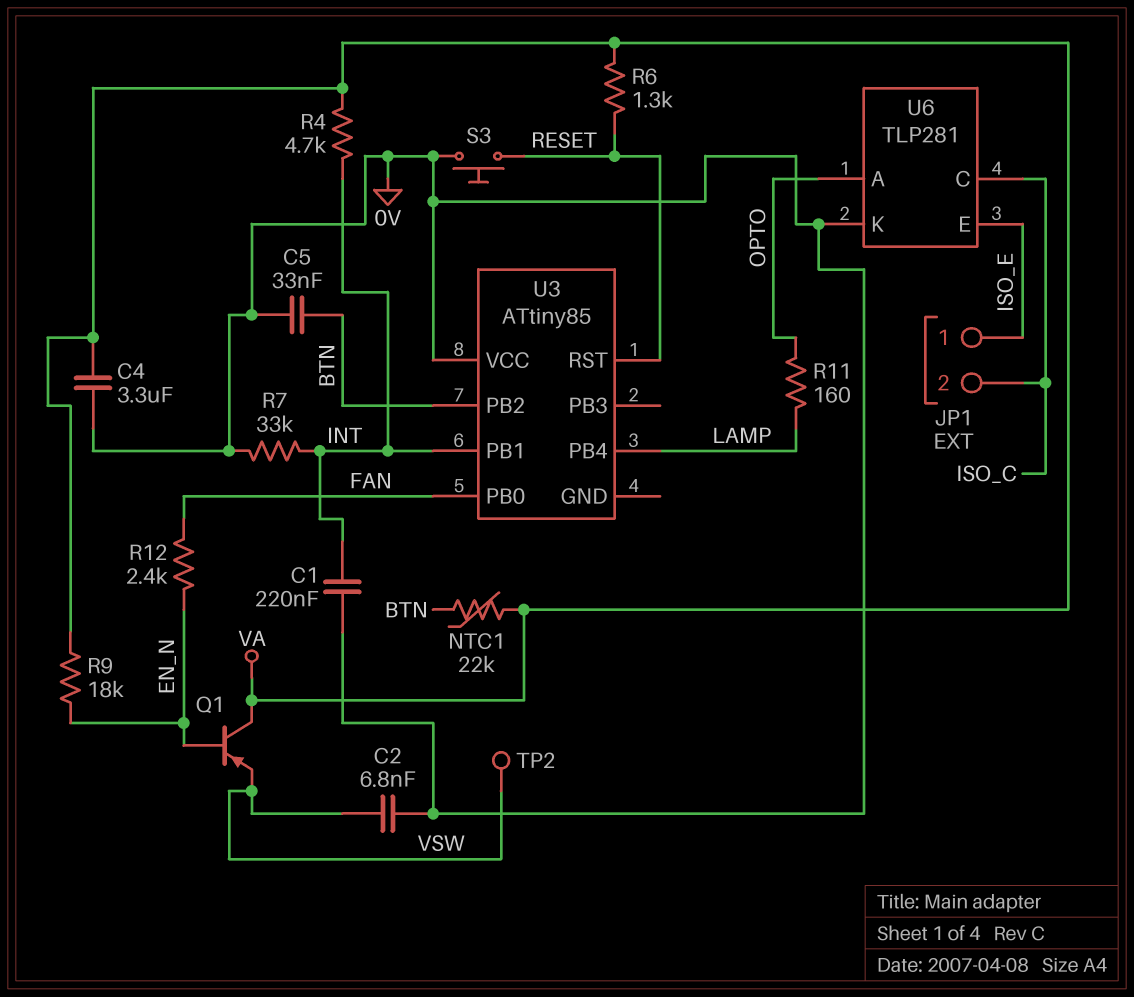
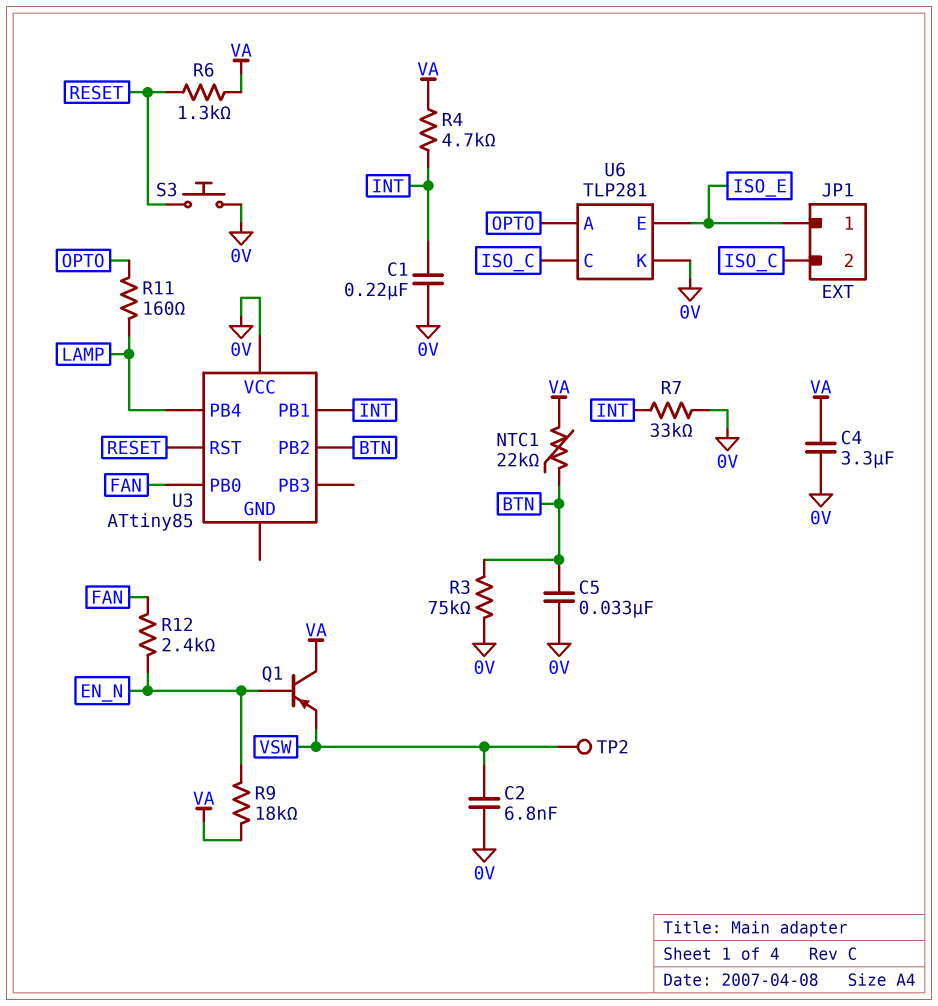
R3: none -> 75k (0V, BTN)

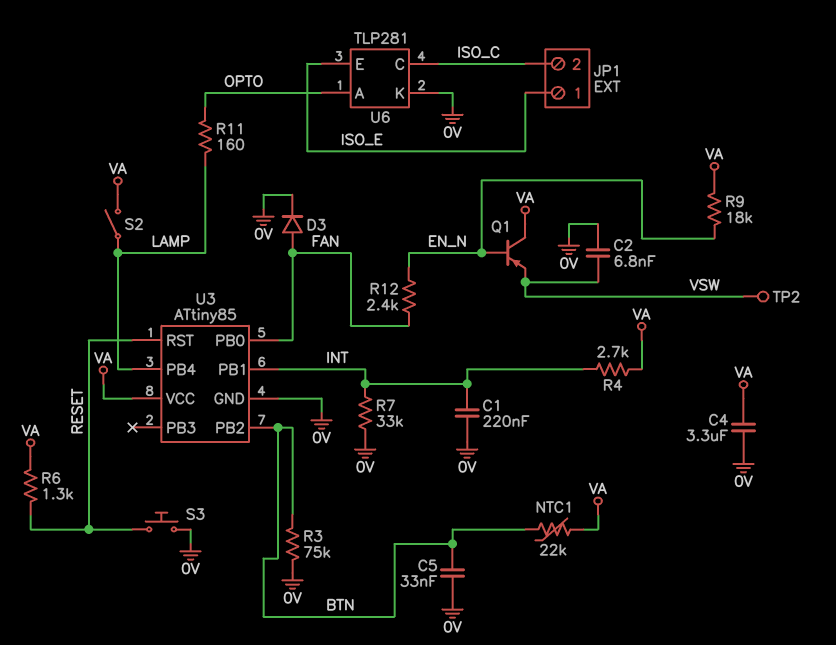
D3: none -> diode (A FAN, K 0V)
R4: 4.7k (INT, VA) -> 2.7k (INT, VA)
S2: none -> switch (LAMP, VA)
U3 pin GND: none -> 0V
U3 pin VCC: 0V -> VA

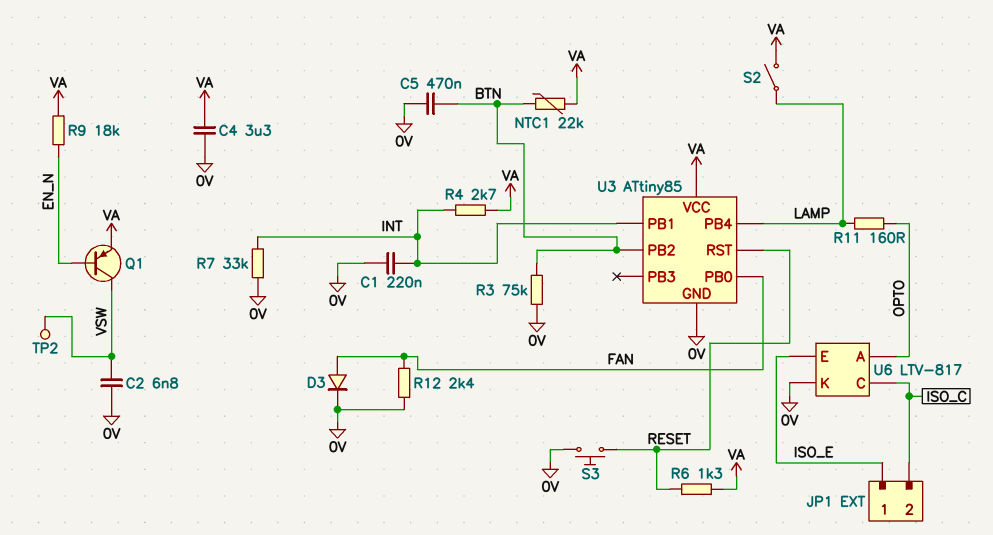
C5: 33nF (0V, BTN) -> 470nF (0V, BTN)
Q1: PNP (B EN_N, C VA, E VSW) -> PNP (B EN_N, C VSW, E VA)
R12: 2.4k (EN_N, FAN) -> 2.4k (0V, FAN)
U6: TLP281 -> LTV-817

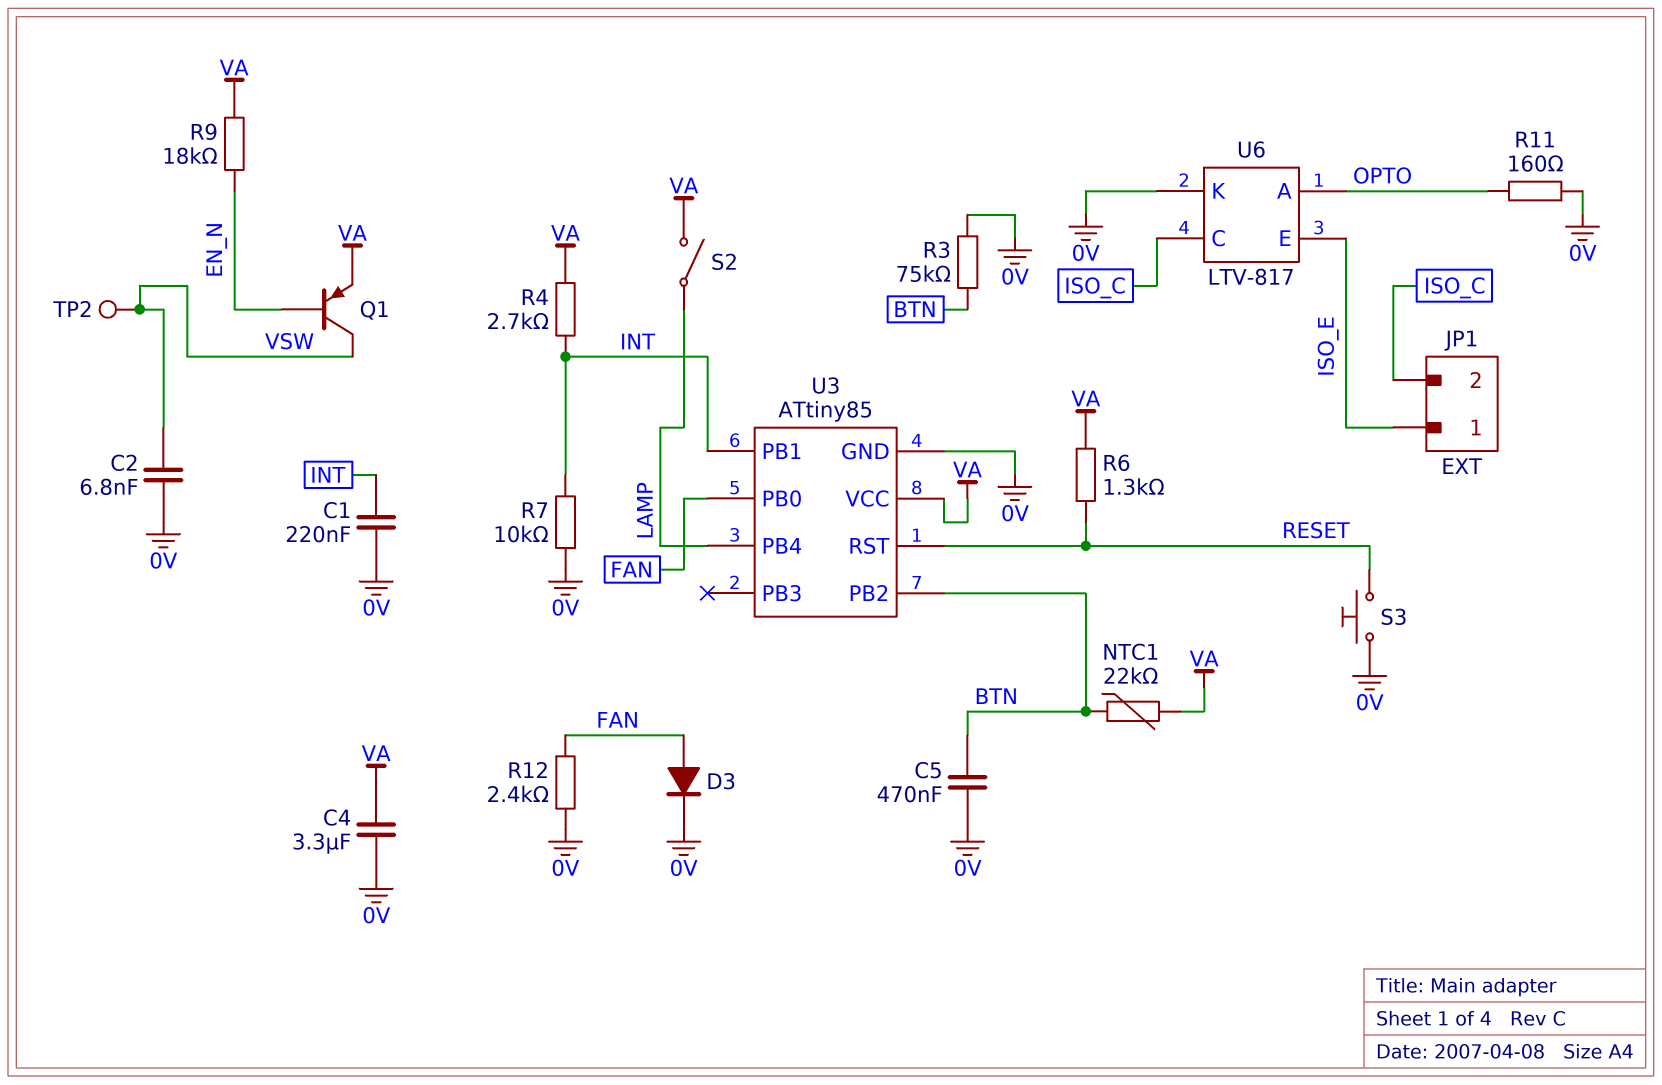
R7: 33k (0V, INT) -> 10k (0V, INT)
R11: 160 (LAMP, OPTO) -> 160 (0V, OPTO)

